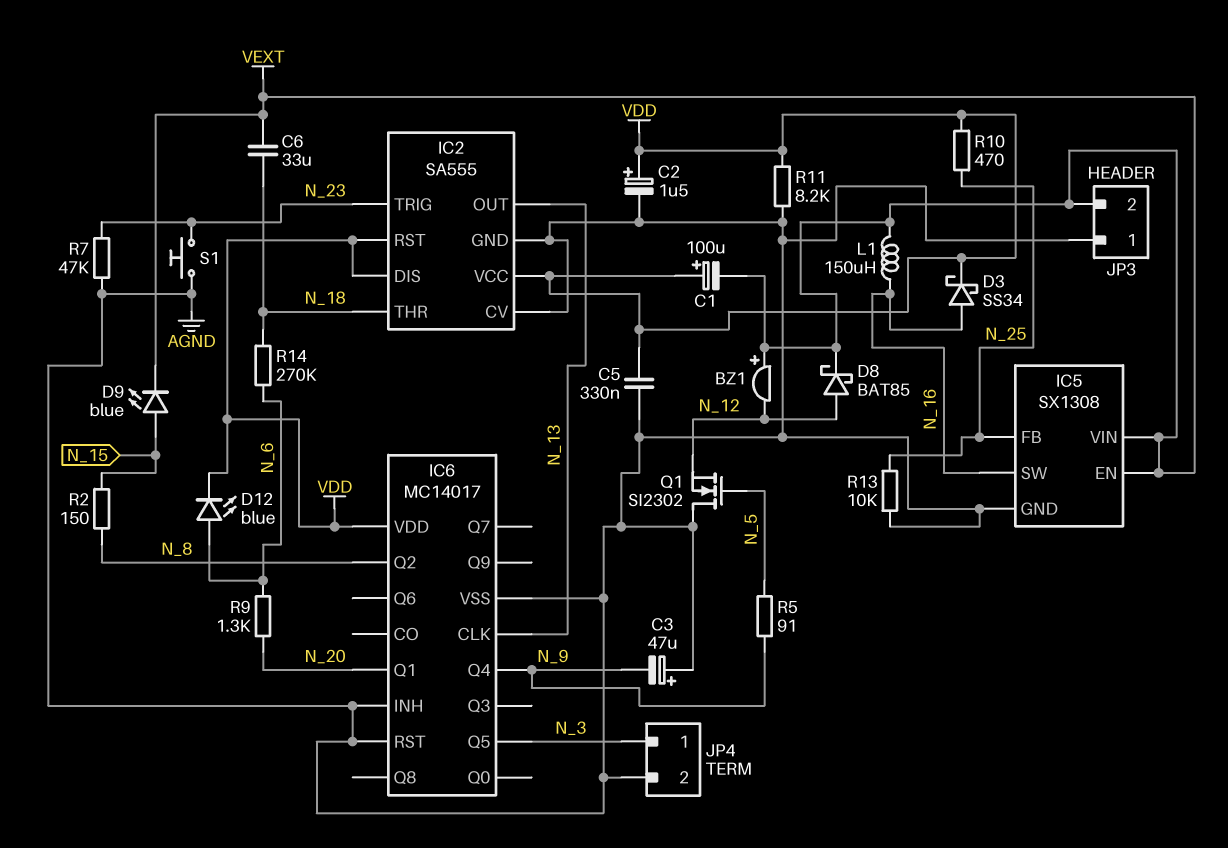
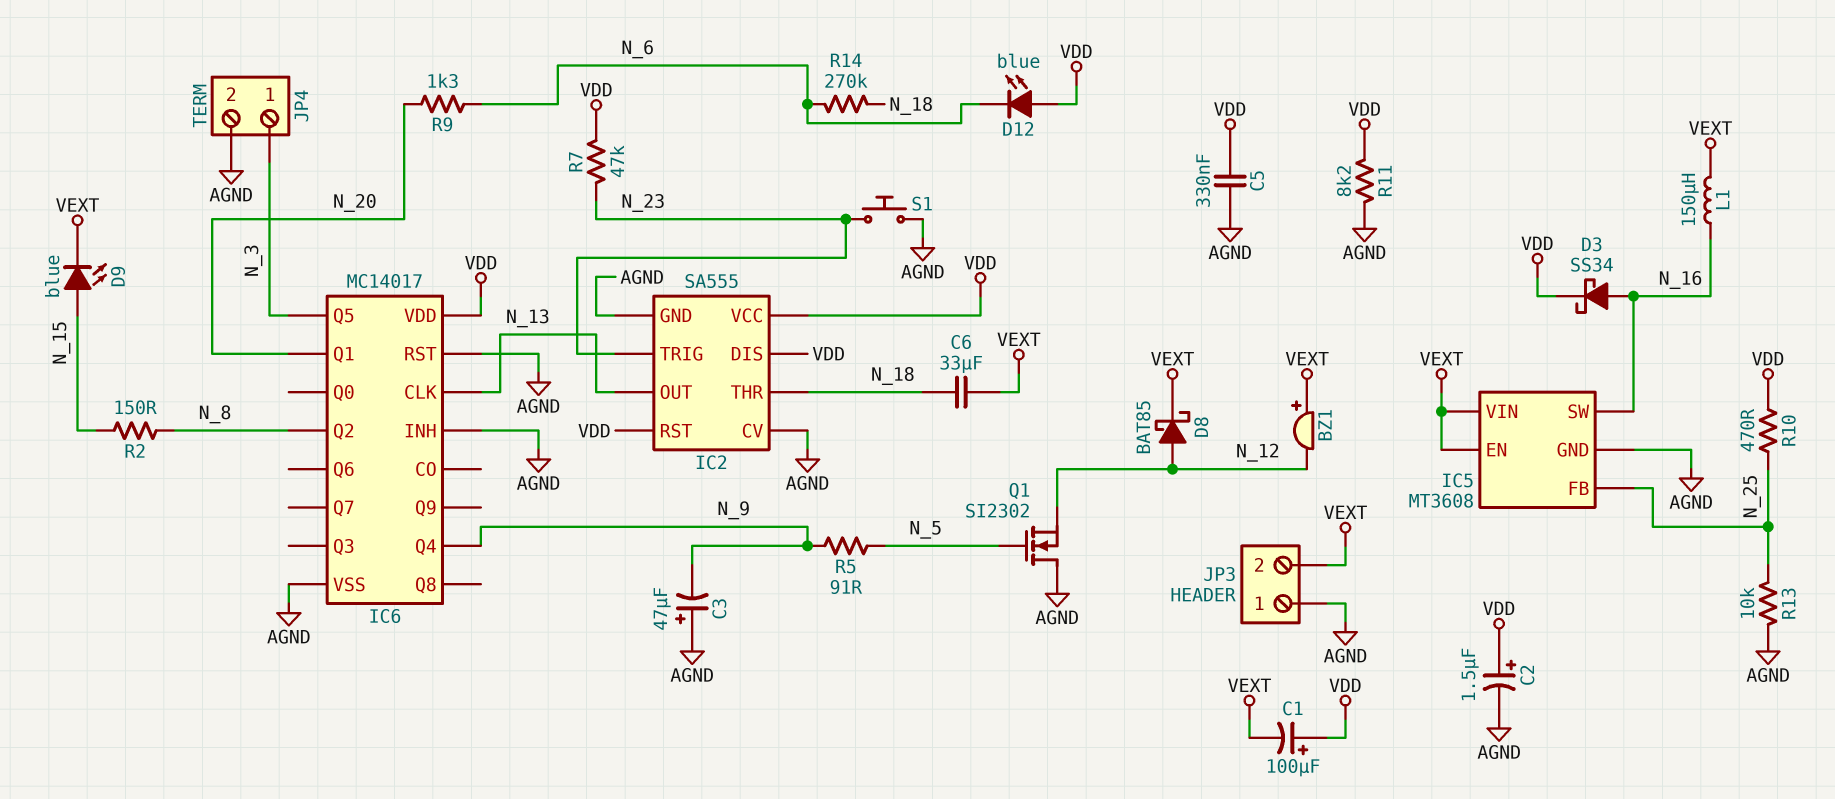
D12: LED blue (A N_6, K VDD) -> LED blue (A VDD, K N_6)
IC5: SX1308 -> MT3608
R7: 47k (AGND, N_23) -> 47k (N_23, VDD)

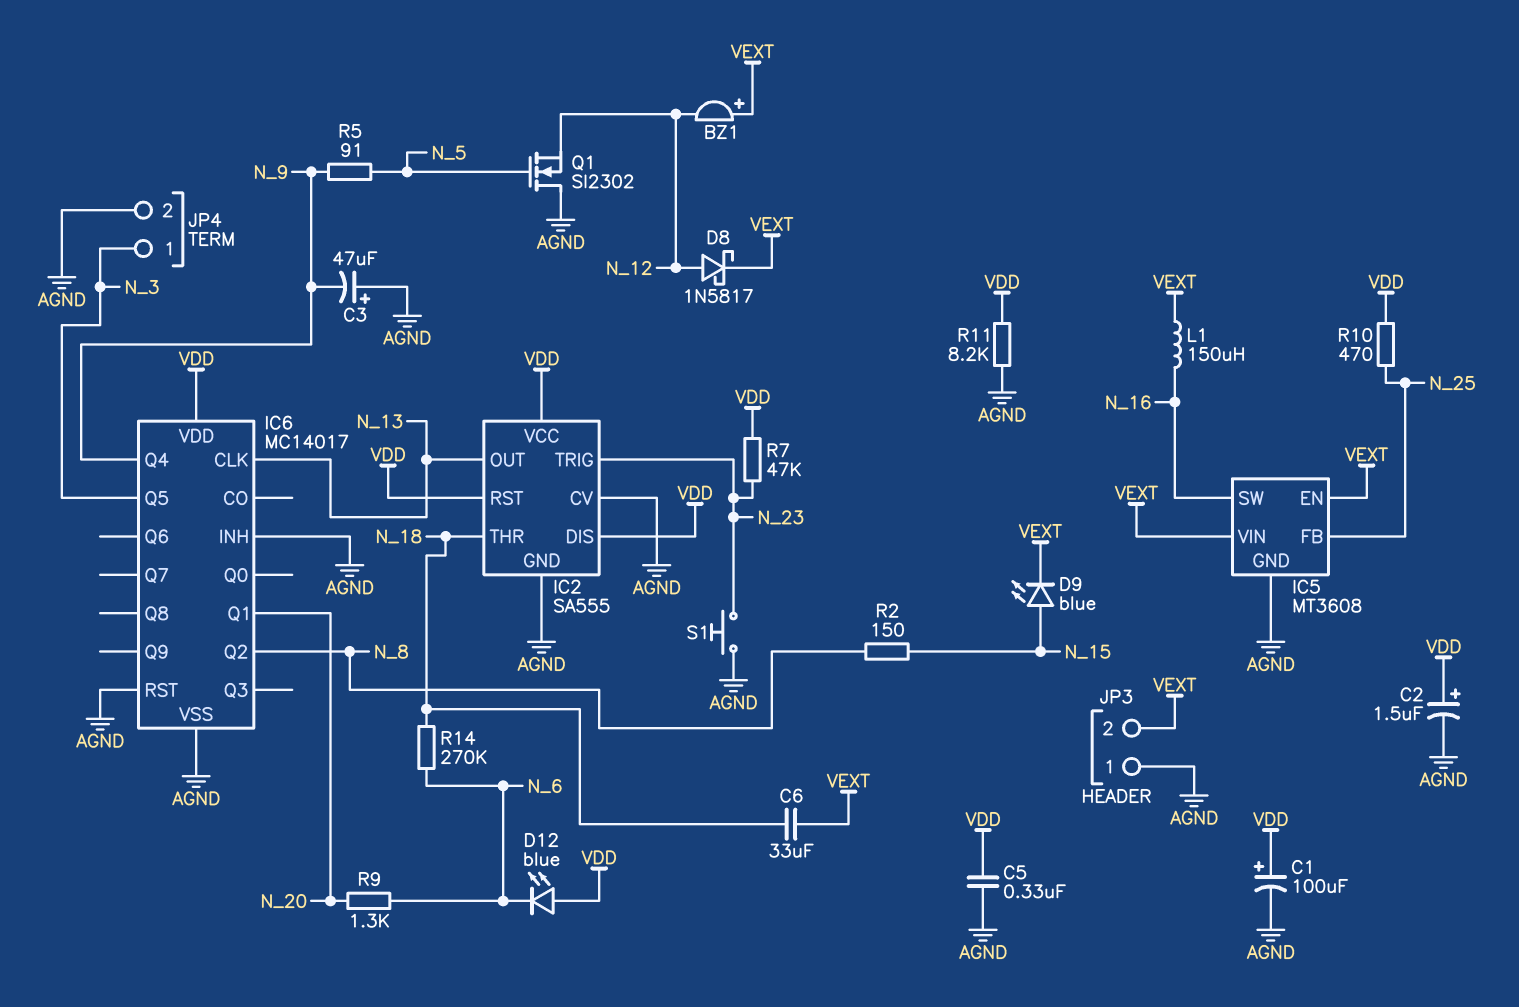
C1: 100uF (plus VDD, minus VEXT) -> 100uF (plus VDD, minus AGND)
D3: schottky SS34 (A N_16, K VDD) -> none
D8: schottky BAT85 (A N_12, K VEXT) -> schottky 1N5817 (A N_12, K VEXT)
R13: 10k (AGND, N_25) -> none

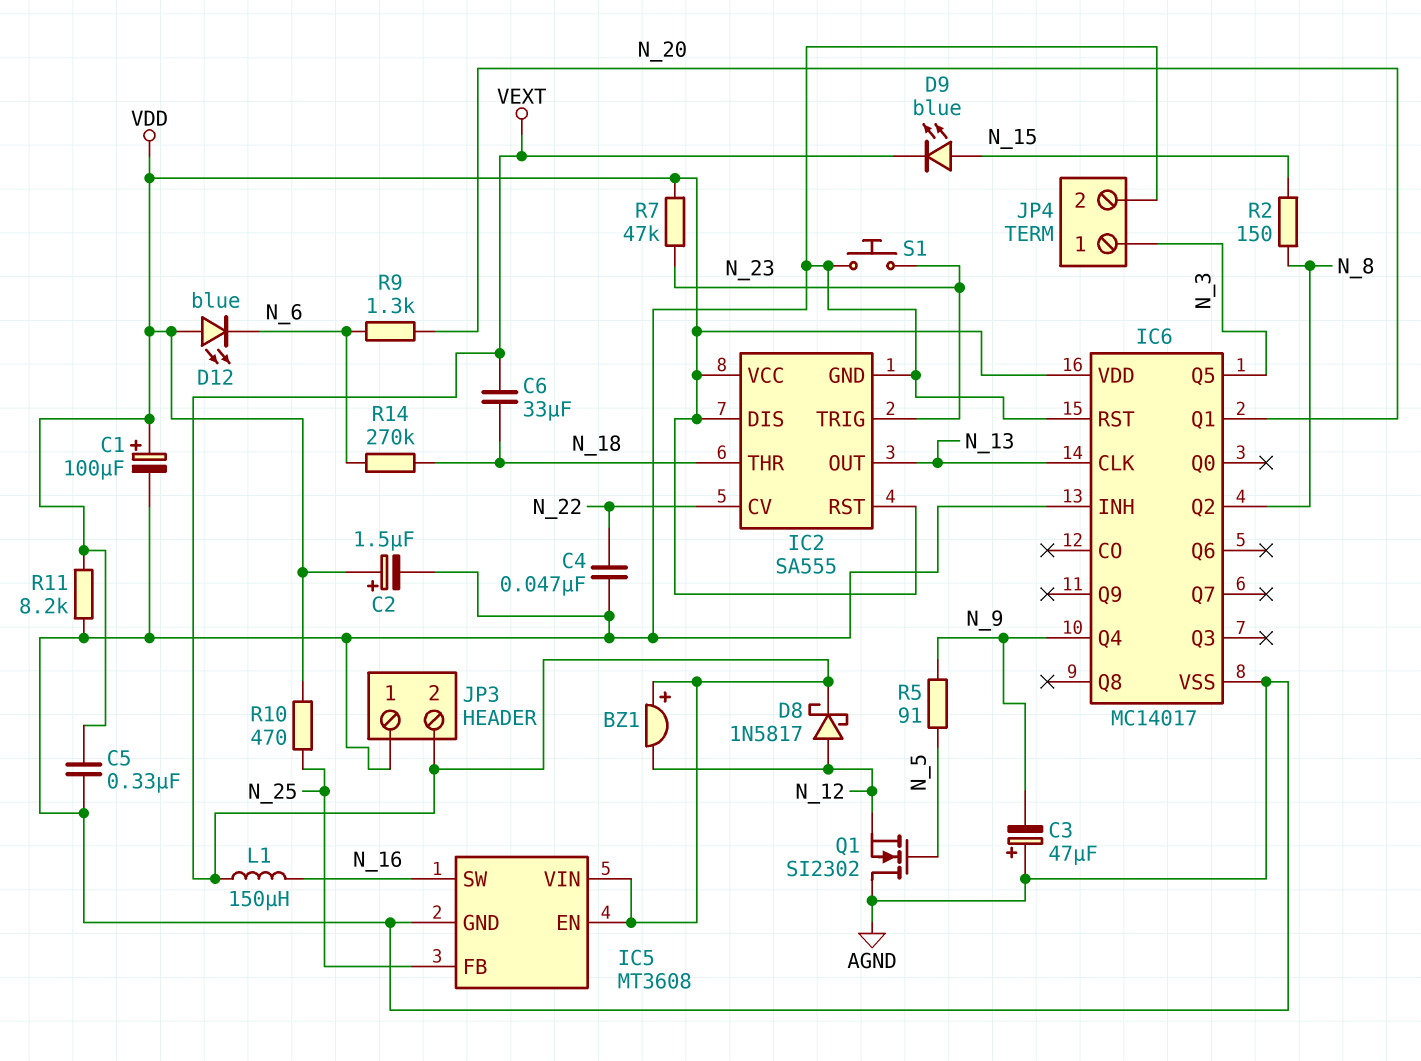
C4: none -> 47nF (AGND, N_22)
IC2 pin CV: AGND -> N_22

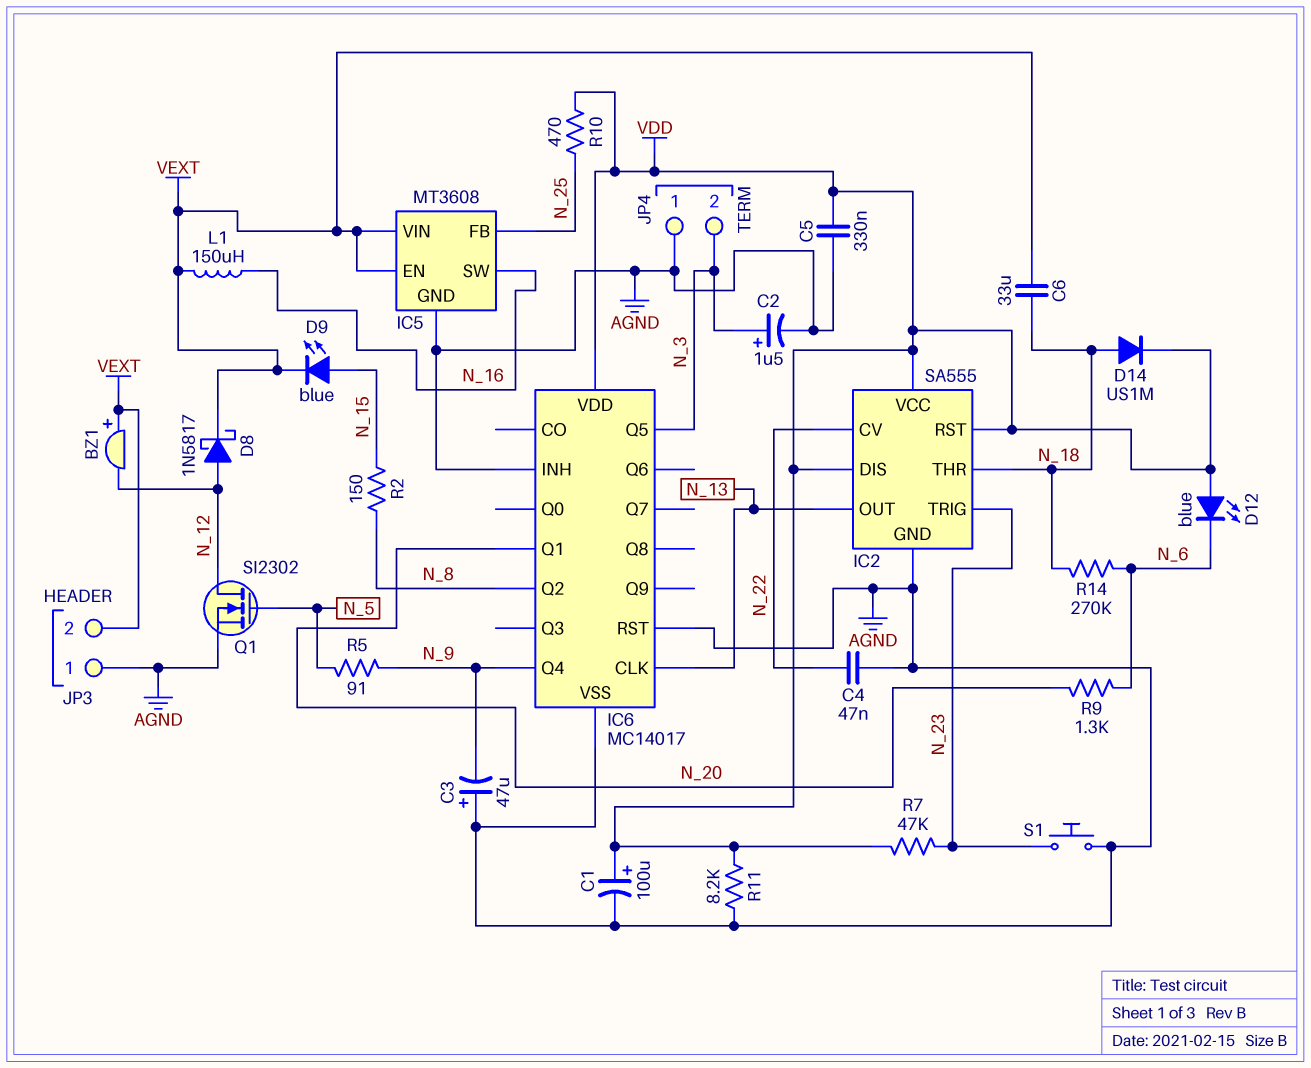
C2: 1.5uF (plus VDD, minus AGND) -> 1.5uF (plus N_3, minus AGND)
D14: none -> diode US1M (A N_18, K VDD)
JP4 pin 1: N_3 -> AGND
JP4 pin 2: AGND -> N_3
Q1: NMOS SI2302 (G N_5, D AGND, S N_12) -> NMOS SI2302 (G N_5, D N_12, S AGND)

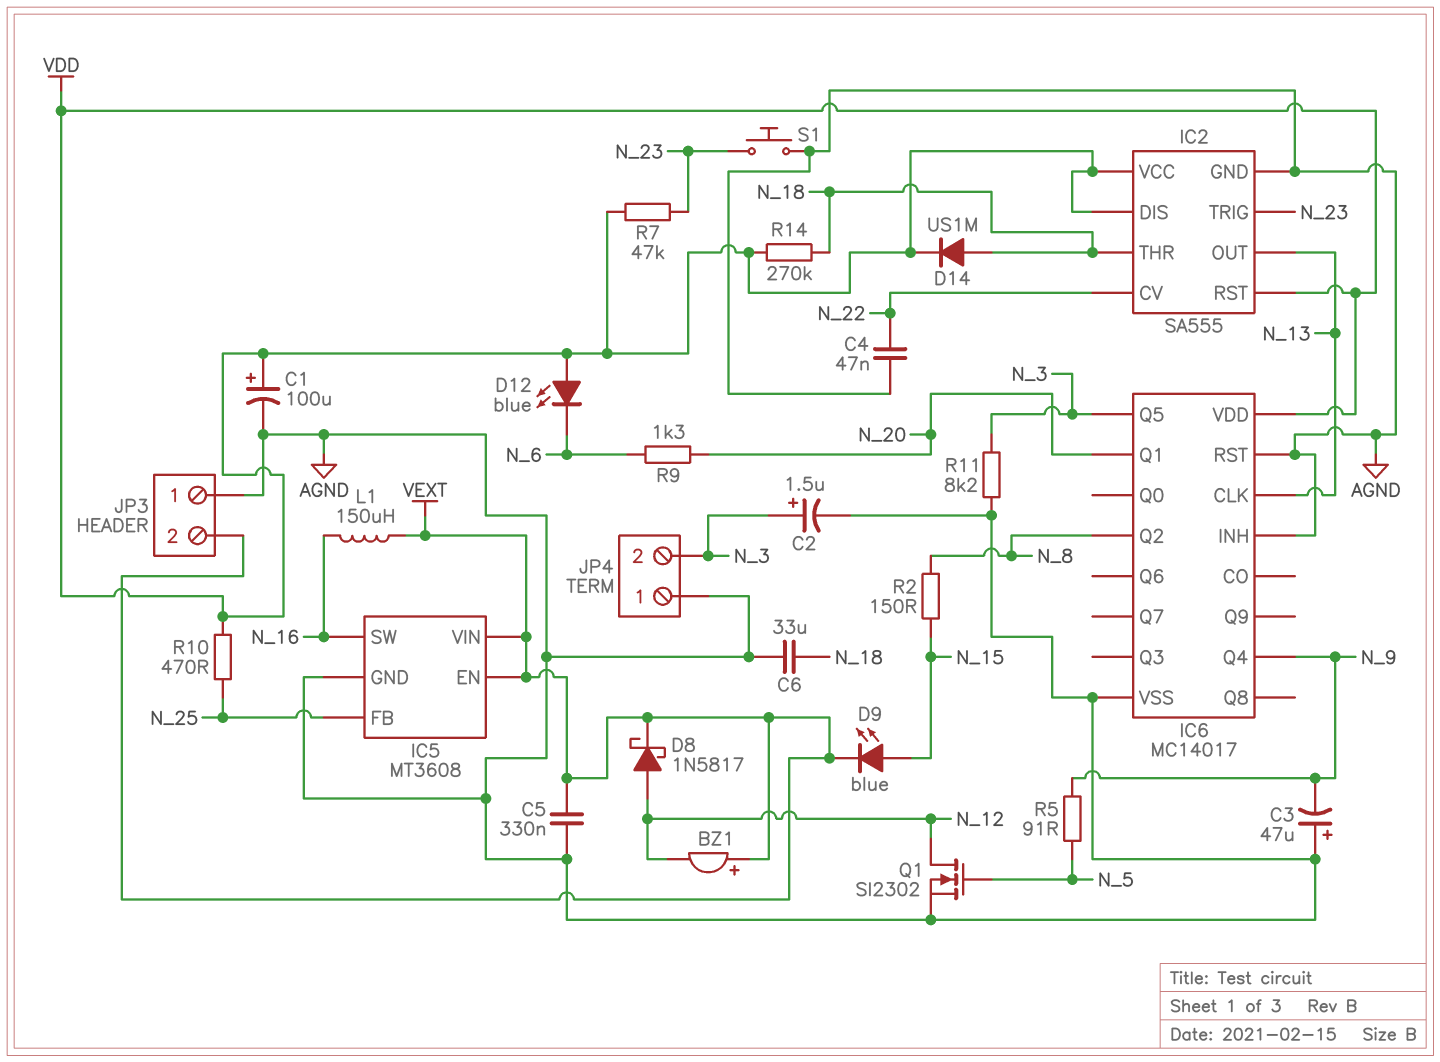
C5: 330nF (AGND, VDD) -> 330nF (AGND, VEXT)
C6: 33uF (N_18, VEXT) -> 33uF (AGND, N_18)
R11: 8.2k (AGND, VDD) -> 8.2k (AGND, N_3)
R14: 270k (N_6, N_18) -> 270k (N_18, VDD)

